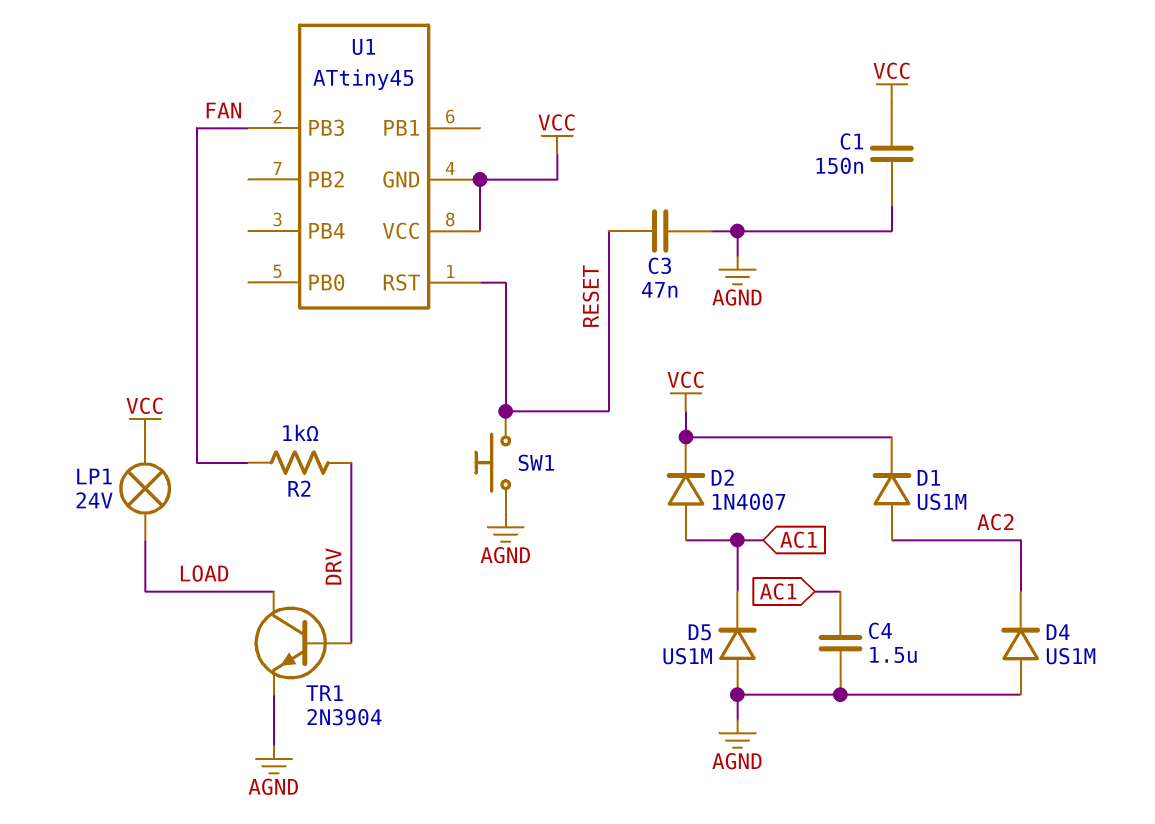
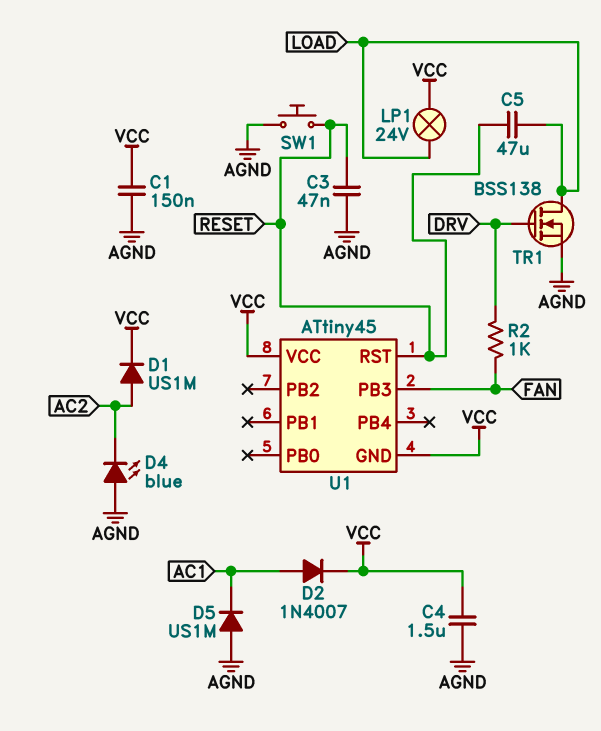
C4: 1.5uF (AC1, AGND) -> 1.5uF (AGND, VCC)
C5: none -> 47uF (LOAD, RESET)
D4: diode US1M (A AGND, K AC2) -> LED blue (A AGND, K AC2)
TR1: NPN 2N3904 (B DRV, C LOAD, E AGND) -> NMOS BSS138 (G DRV, D LOAD, S AGND)

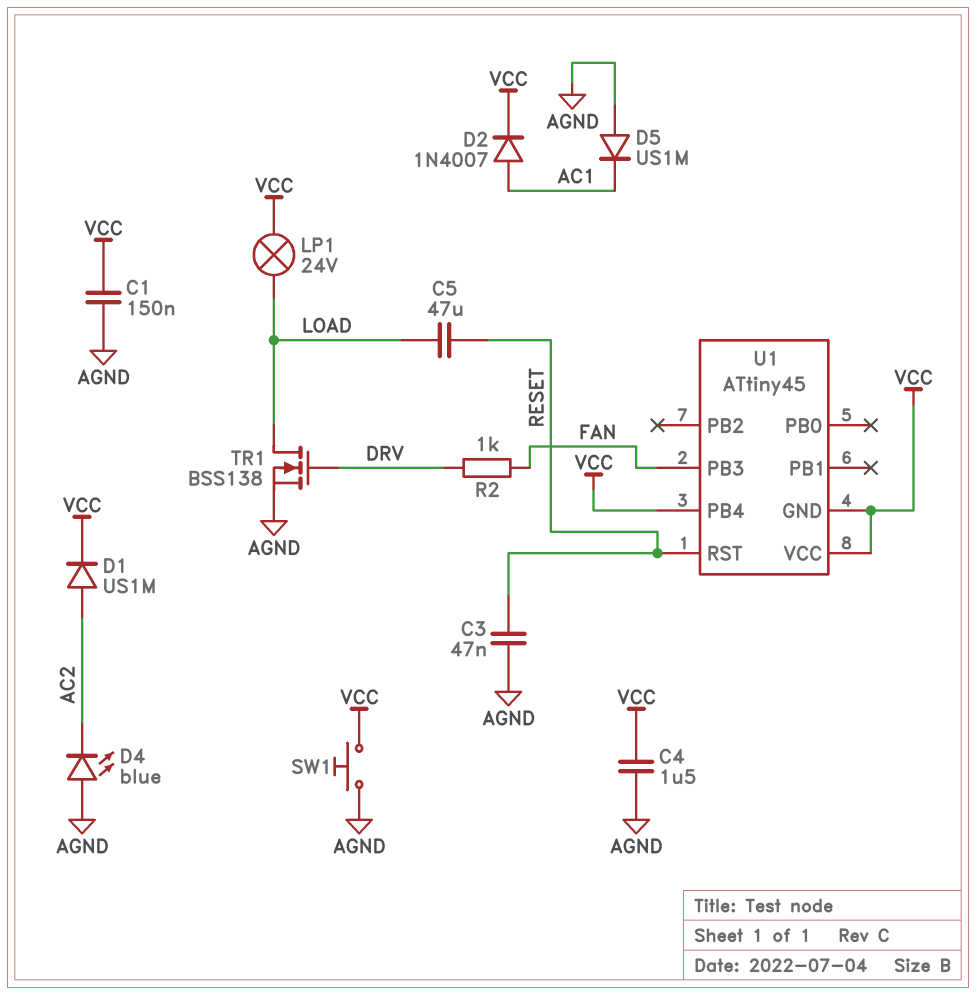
SW1: button (AGND, RESET) -> button (AGND, VCC)
U1 pin PB4: none -> VCC

